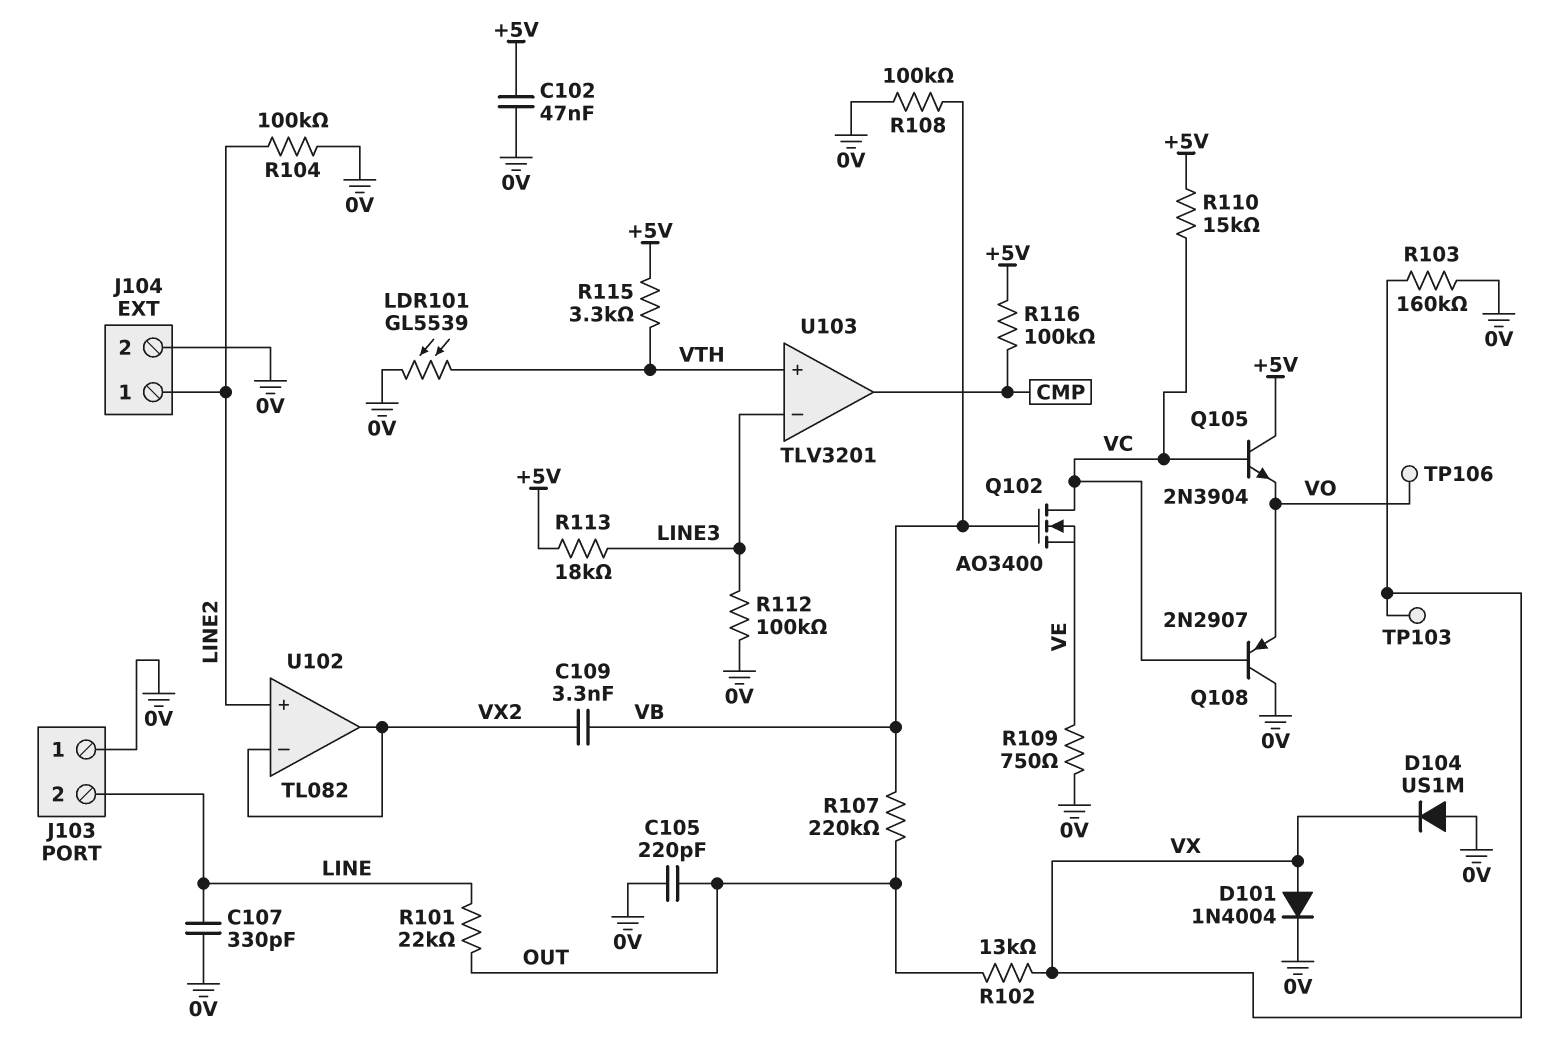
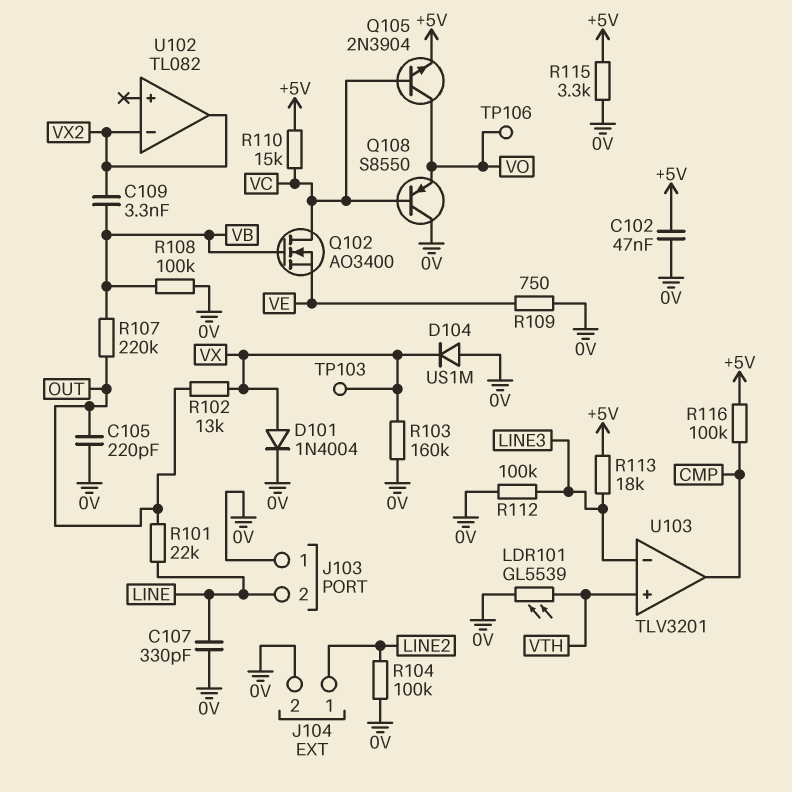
Q105: NPN 2N3904 (B VC, C +5V, E VO) -> NPN 2N3904 (B VC, C VO, E +5V)
Q108: PNP 2N2907 (B VC, C 0V, E VO) -> PNP S8550 (B VC, C 0V, E VO)
R115: 3.3k (+5V, VTH) -> 3.3k (+5V, 0V)
U102 pin in+: LINE2 -> none

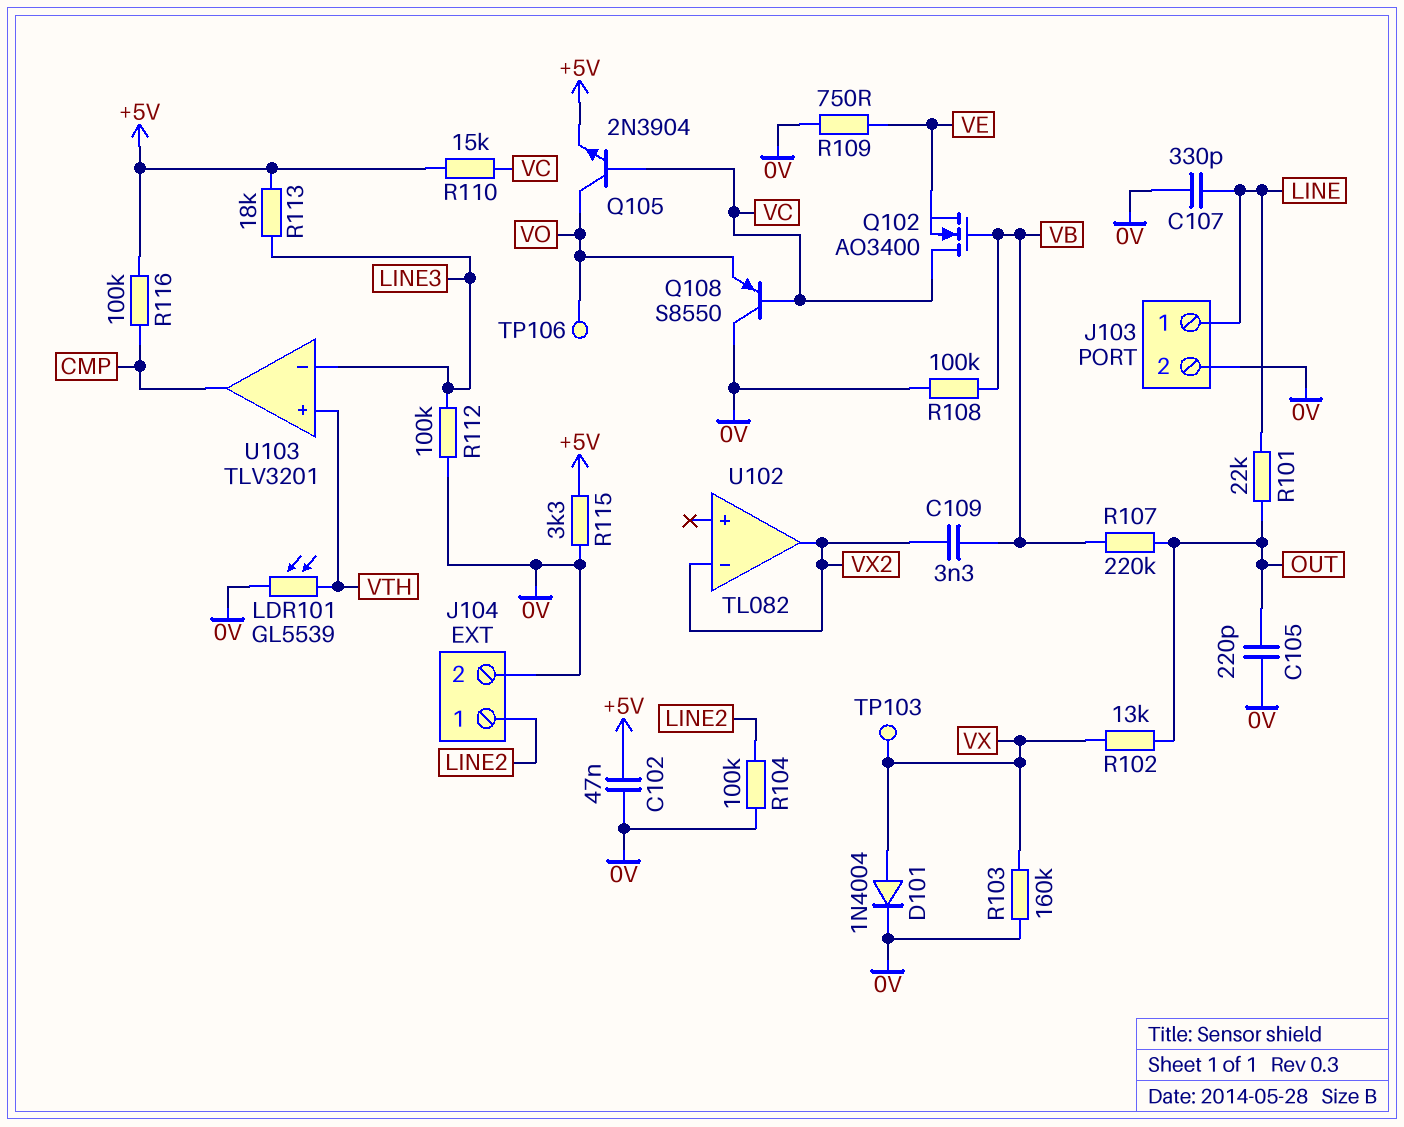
D104: diode US1M (A 0V, K VX) -> none
J103 pin 1: 0V -> LINE
J103 pin 2: LINE -> 0V

